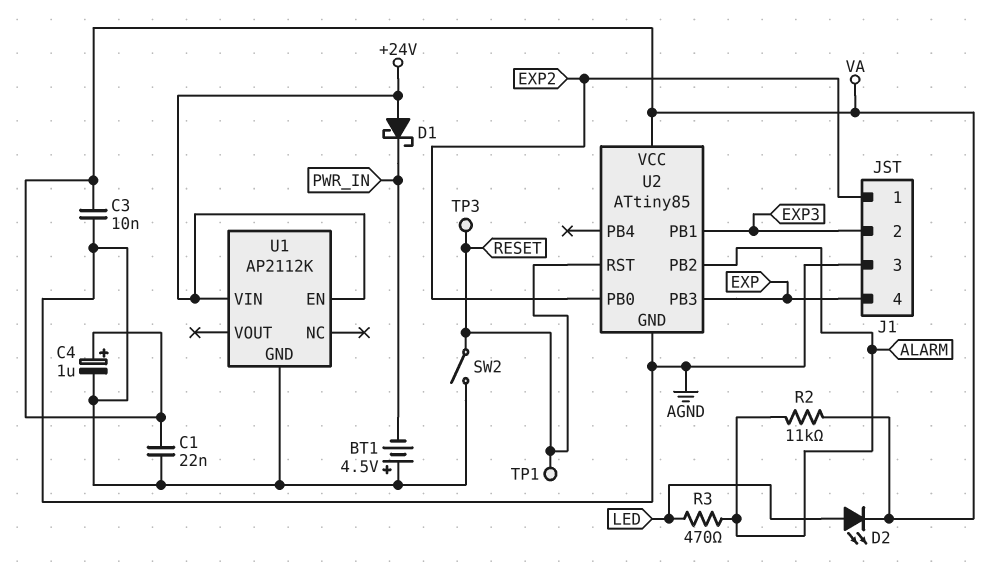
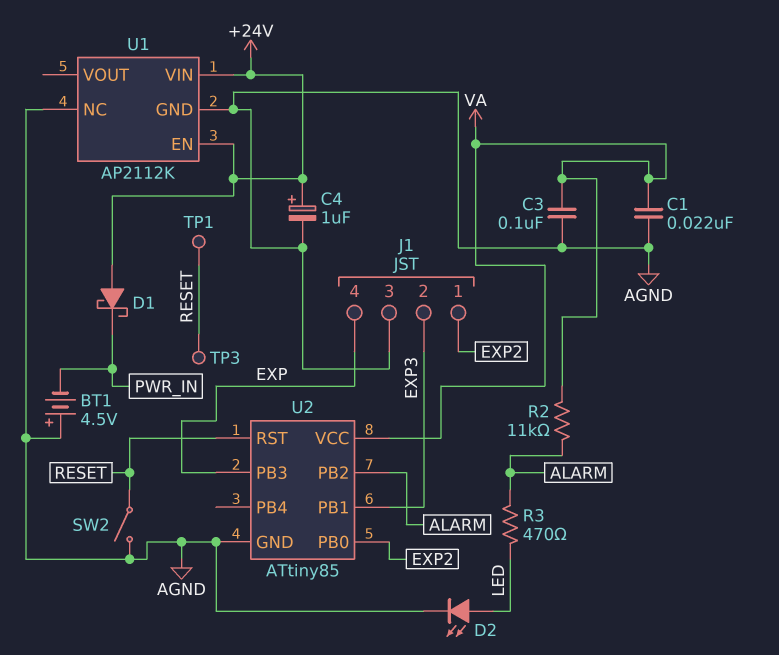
C3: 10nF (AGND, VA) -> 100nF (AGND, VA)
C4: 1uF (plus VA, minus AGND) -> 1uF (plus +24V, minus AGND)
D2: LED (A LED, K VA) -> LED (A LED, K AGND)
U1 pin NC: none -> AGND

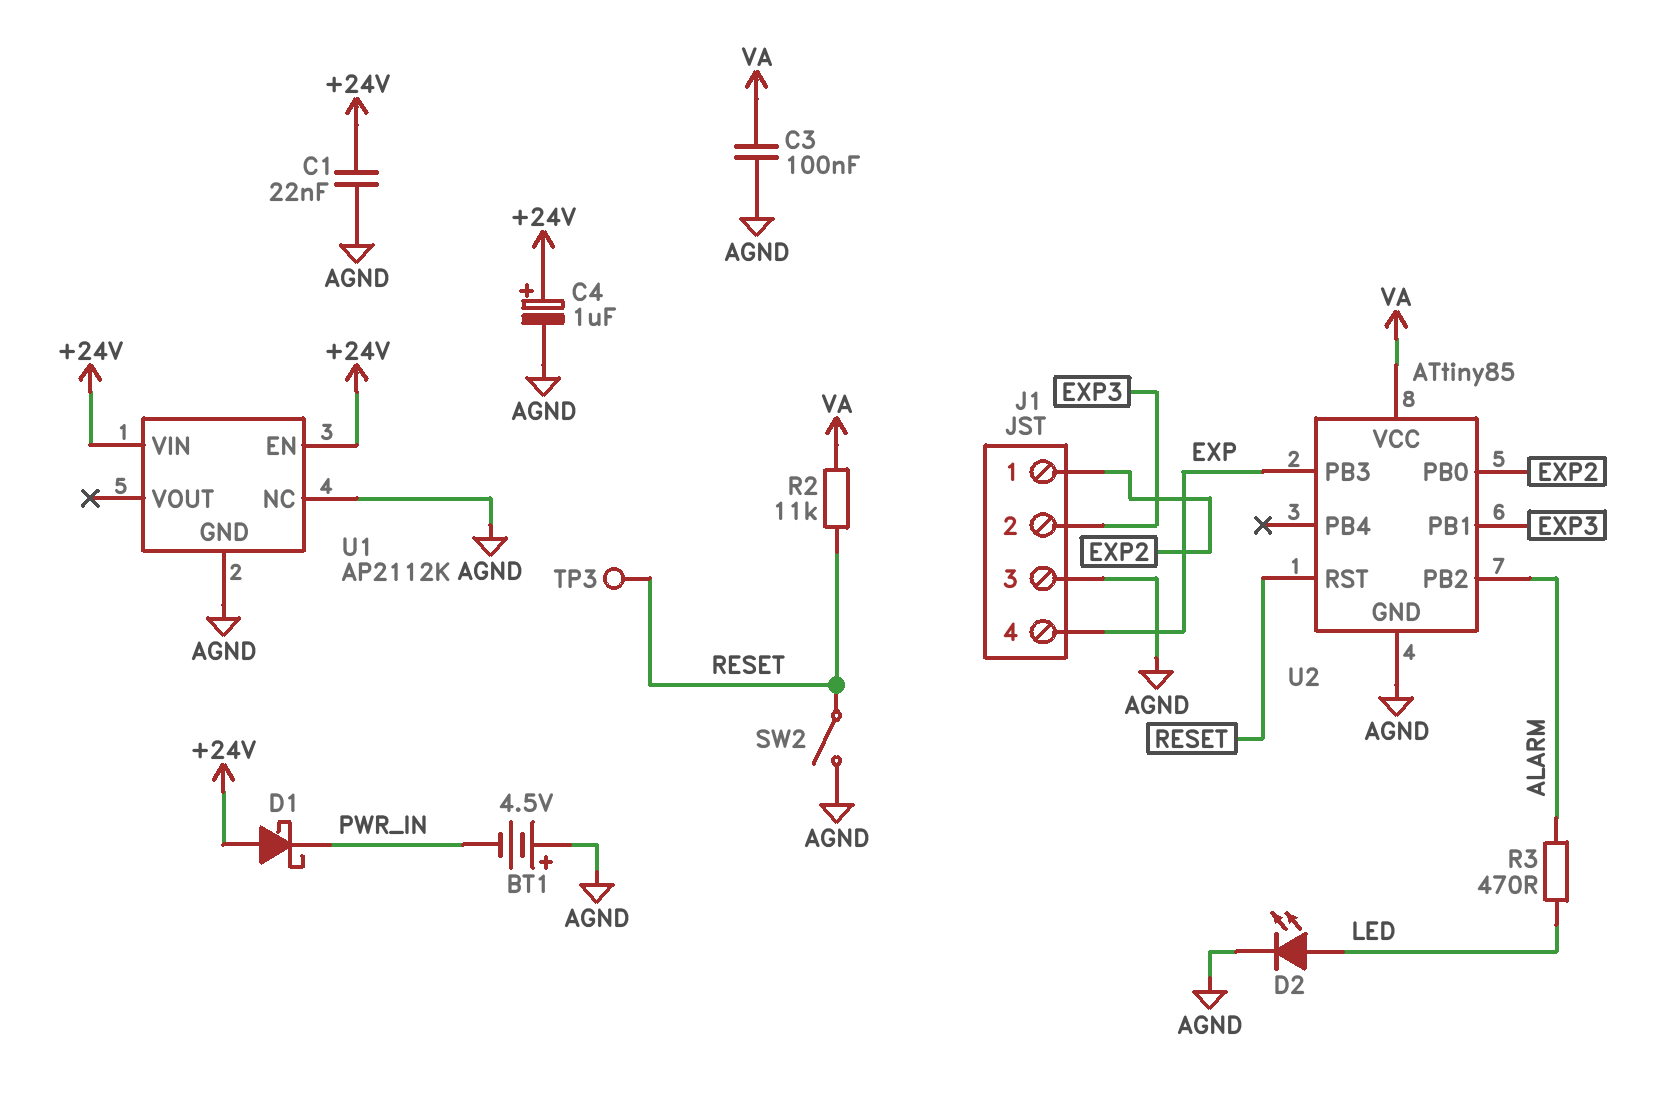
C1: 22nF (AGND, VA) -> 22nF (+24V, AGND)
R2: 11k (ALARM, VA) -> 11k (RESET, VA)
TP1: test point (RESET) -> none

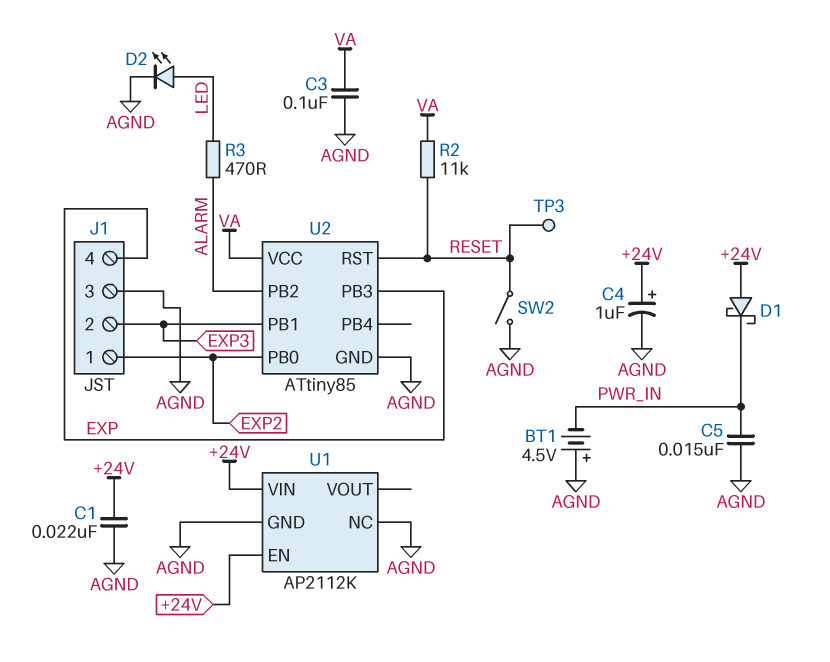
C5: none -> 15nF (AGND, PWR_IN)

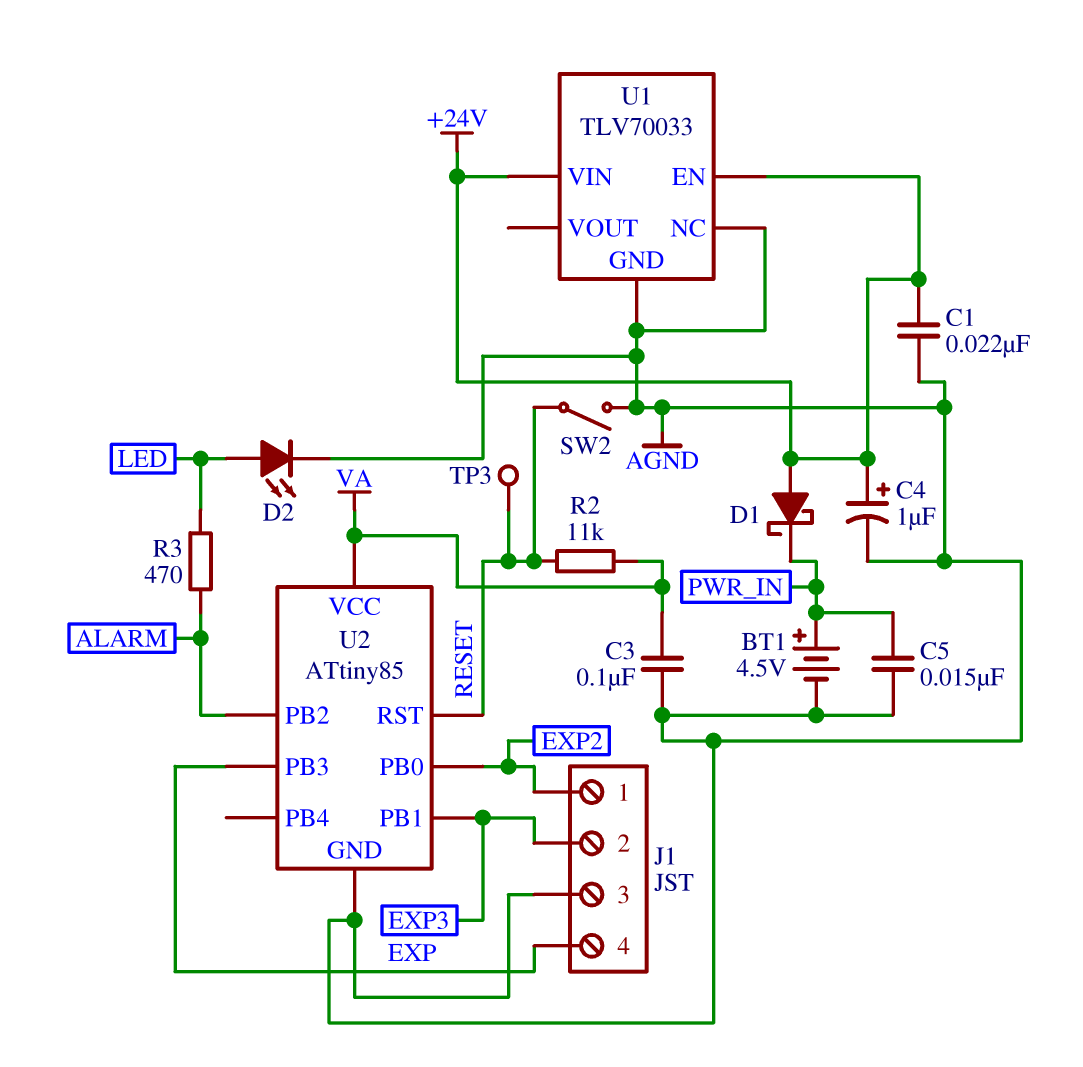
BT1: 4.5V (plus AGND, minus PWR_IN) -> 4.5V (plus PWR_IN, minus AGND)
U1: AP2112K -> TLV70033

